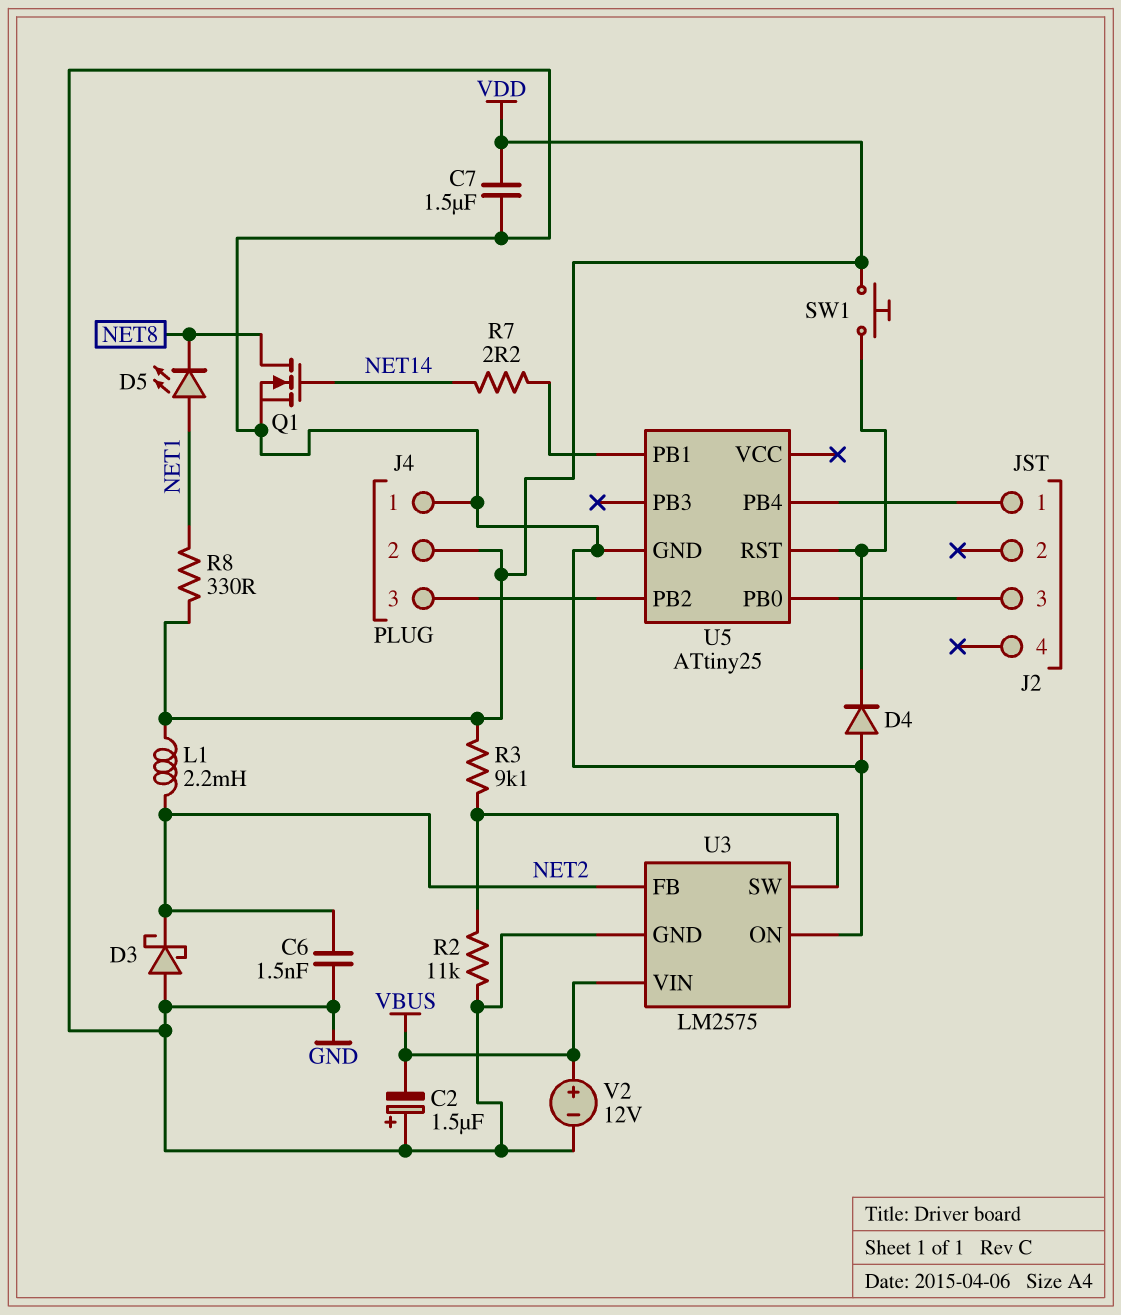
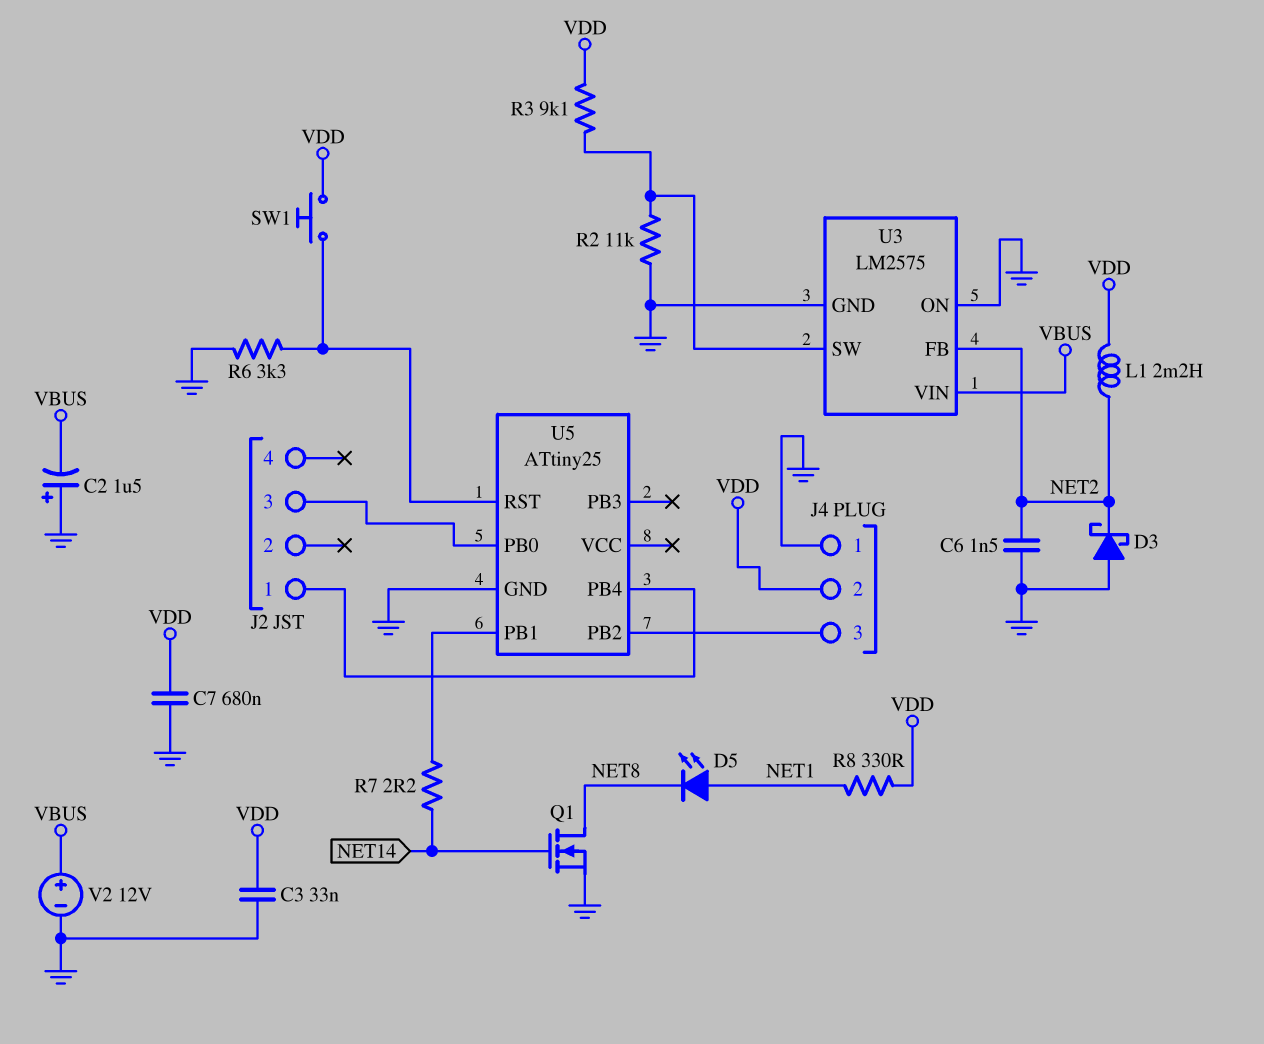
C3: none -> 33nF (GND, VDD)
C7: 1.5uF (GND, VDD) -> 680nF (GND, VDD)
D4: diode (A GND, K U5/RST) -> none
R6: none -> 3.3k (GND, U5/RST)

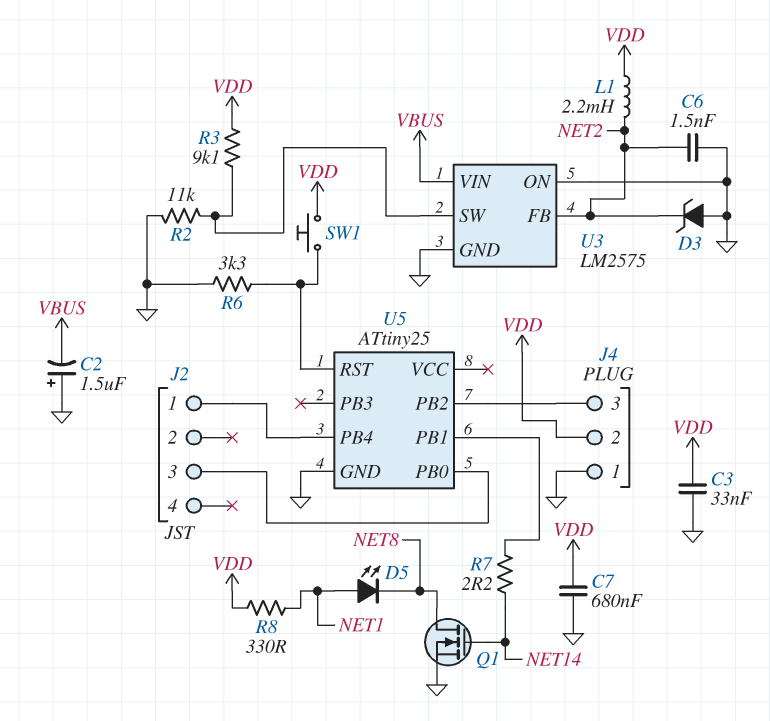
D3: schottky (A GND, K NET2) -> zener (A GND, K NET2)
V2: 12V (plus VBUS, minus GND) -> none

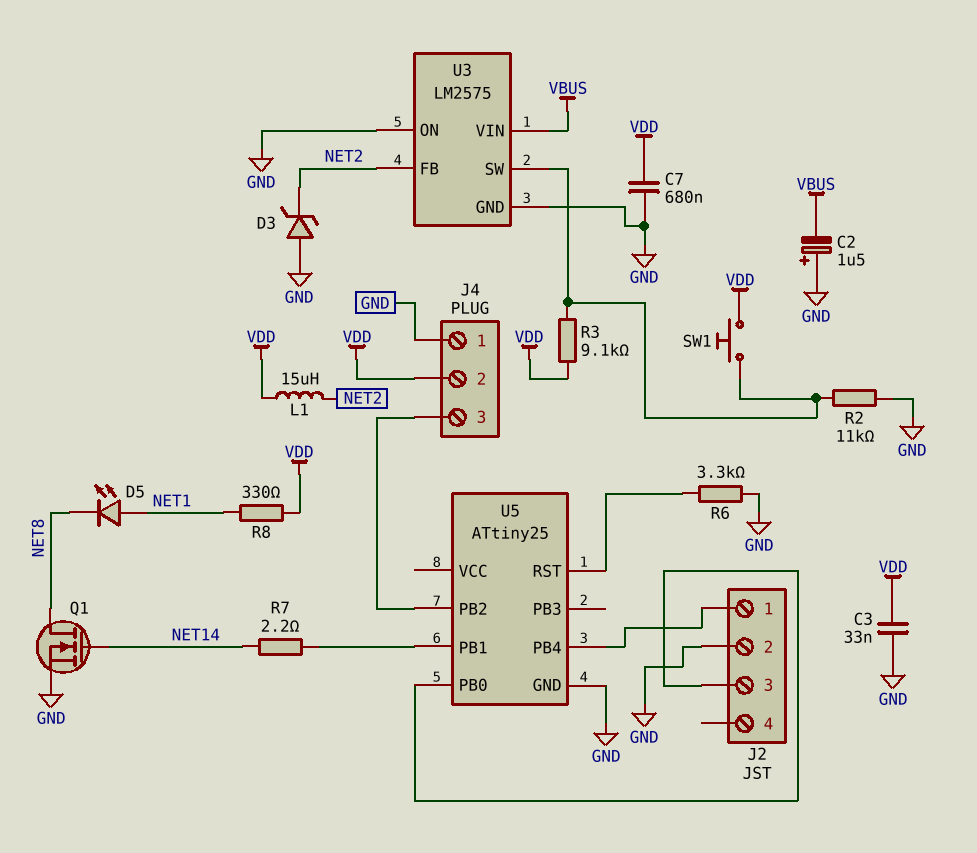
C6: 1.5nF (GND, NET2) -> none
J2 pin 2: none -> GND
L1: 2.2mH (NET2, VDD) -> 15uH (NET2, VDD)
SW1: button (U5/RST, VDD) -> button (U3/SW, VDD)

